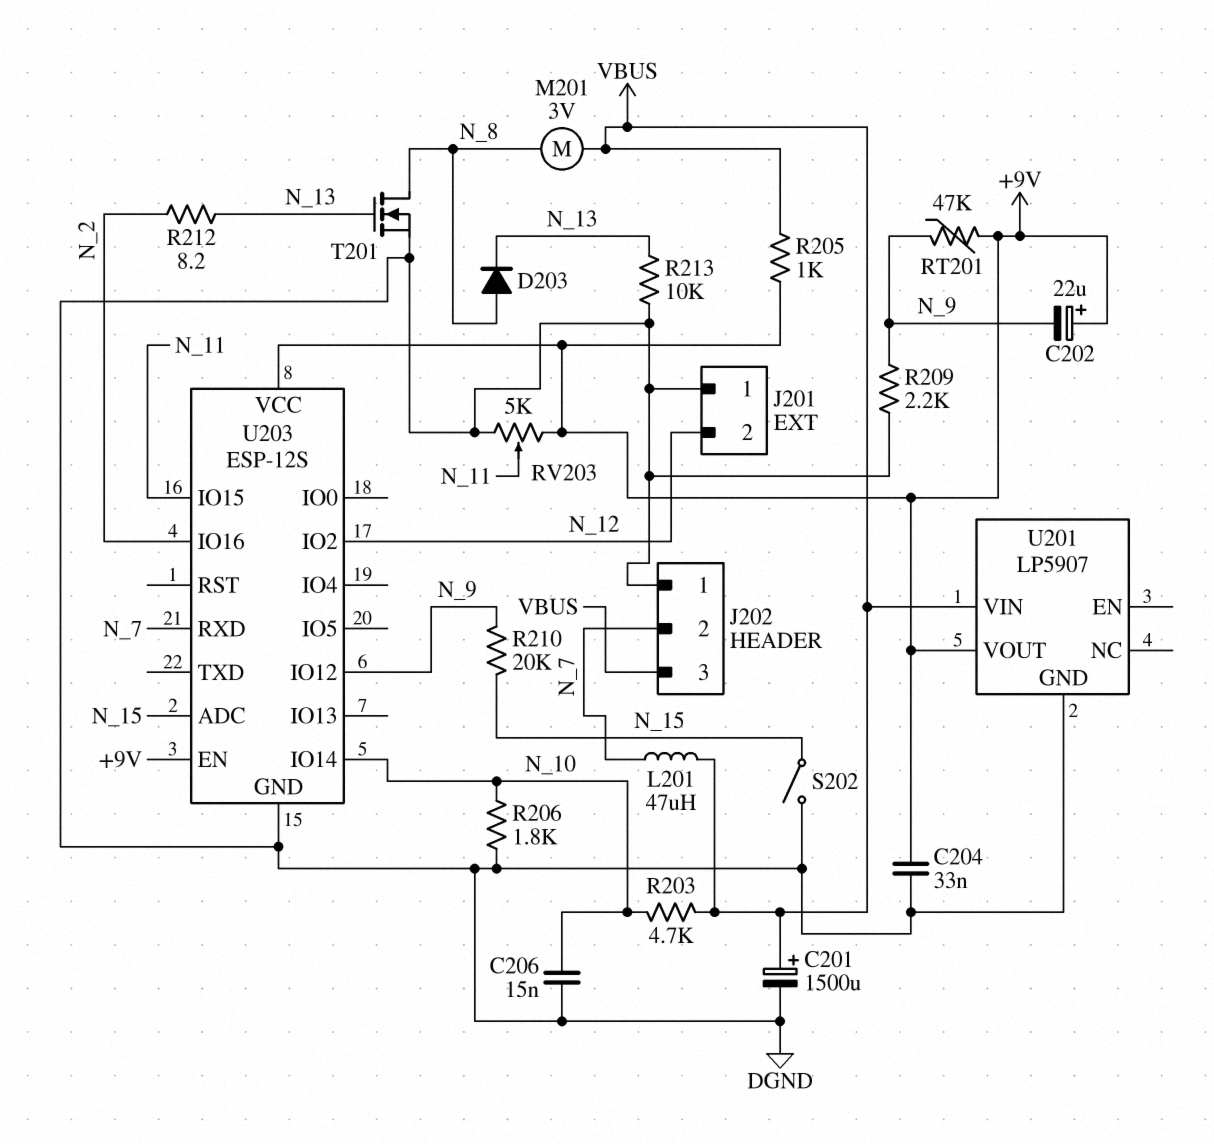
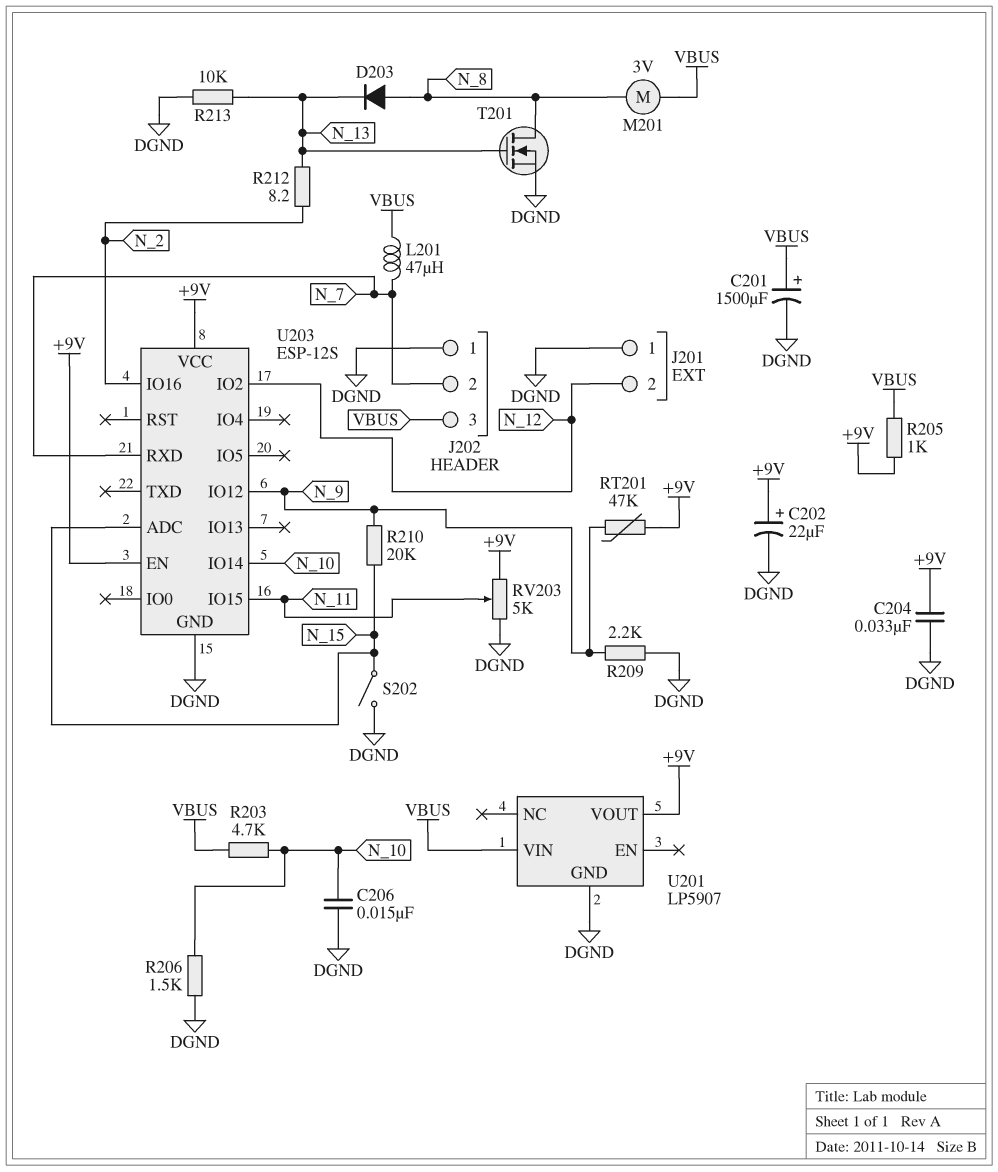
C202: 22uF (plus +9V, minus N_9) -> 22uF (plus +9V, minus DGND)
R206: 1.8k (DGND, N_10) -> 1.5k (DGND, N_10)

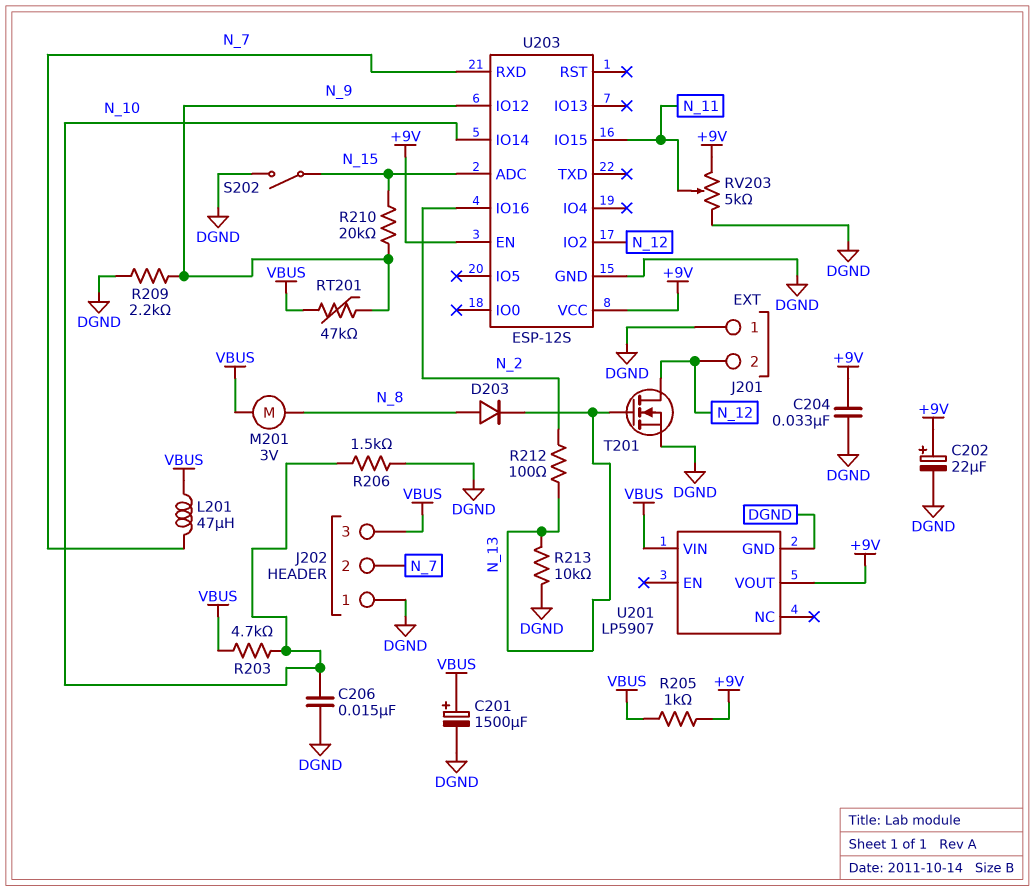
R212: 8.2 (N_2, N_13) -> 100 (N_2, N_13)
RT201: 47k (+9V, N_9) -> 47k (N_9, VBUS)
T201: NMOS (G N_13, D N_8, S DGND) -> NMOS (G N_13, D N_12, S DGND)

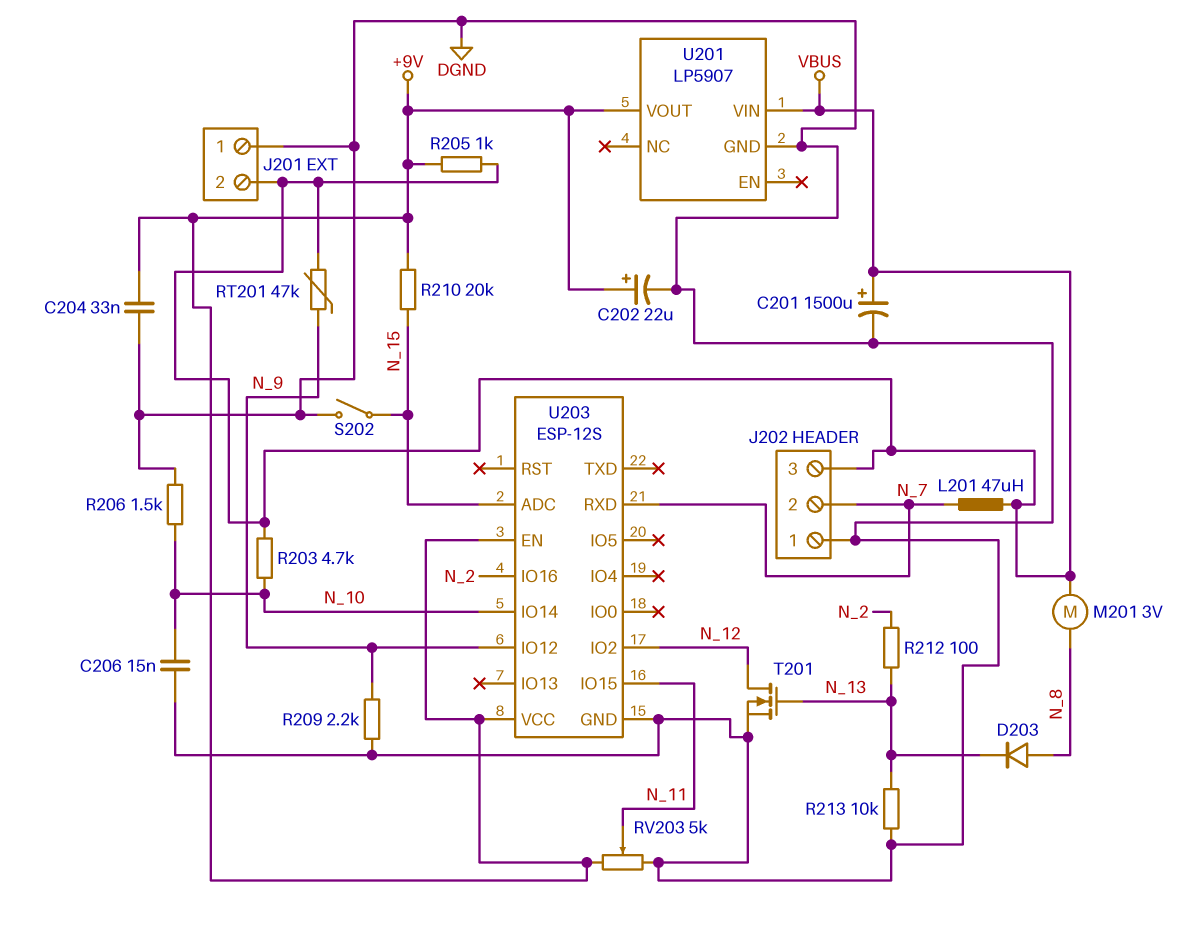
J201 pin 2: N_12 -> VBUS
R210: 20k (N_9, N_15) -> 20k (+9V, N_15)

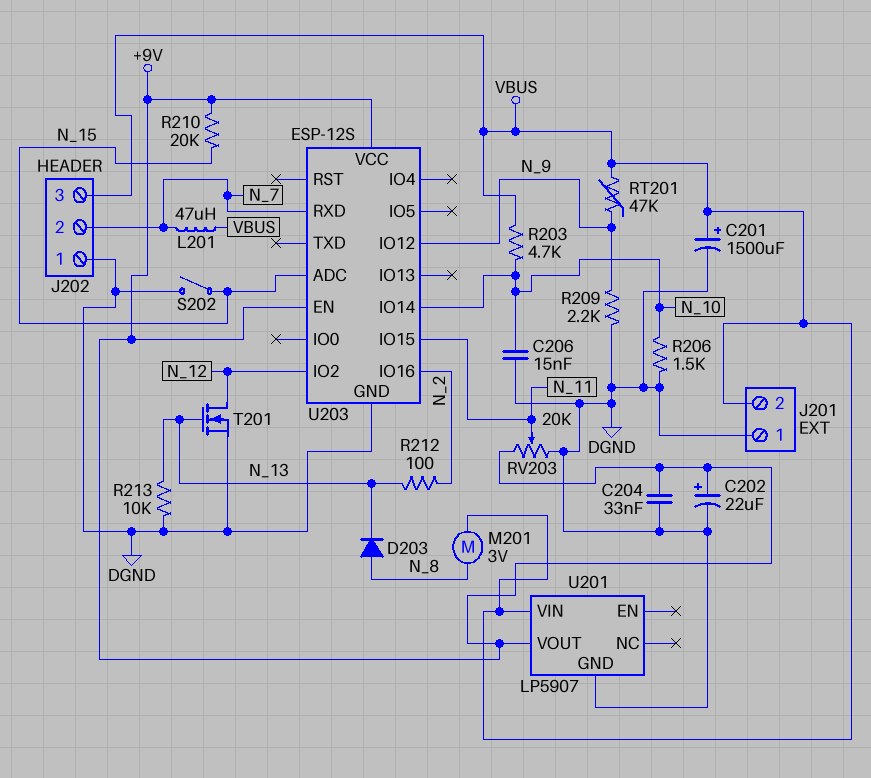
R205: 1k (+9V, VBUS) -> none
RV203: 5k (+9V, DGND, wiper N_11) -> 20k (+9V, DGND, wiper N_11)

